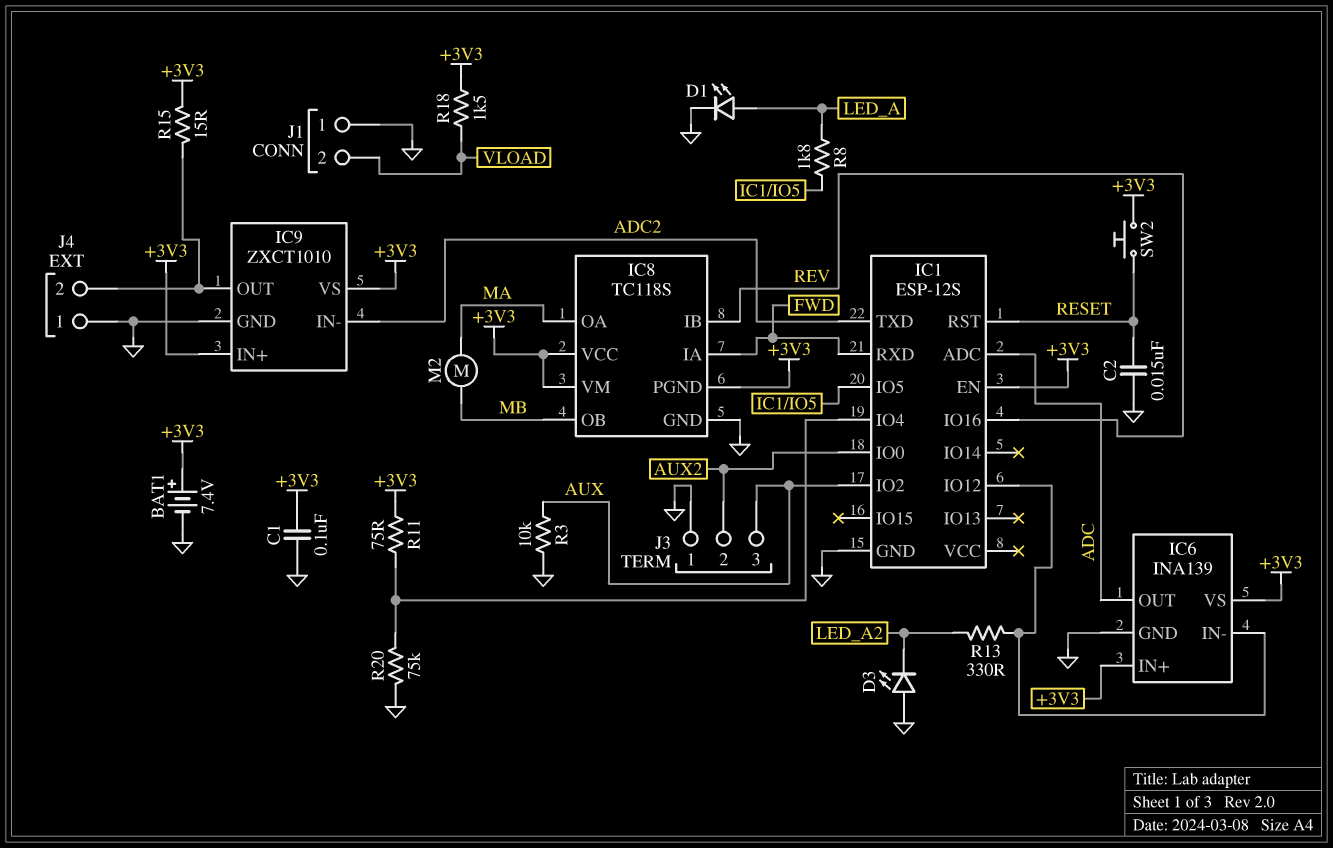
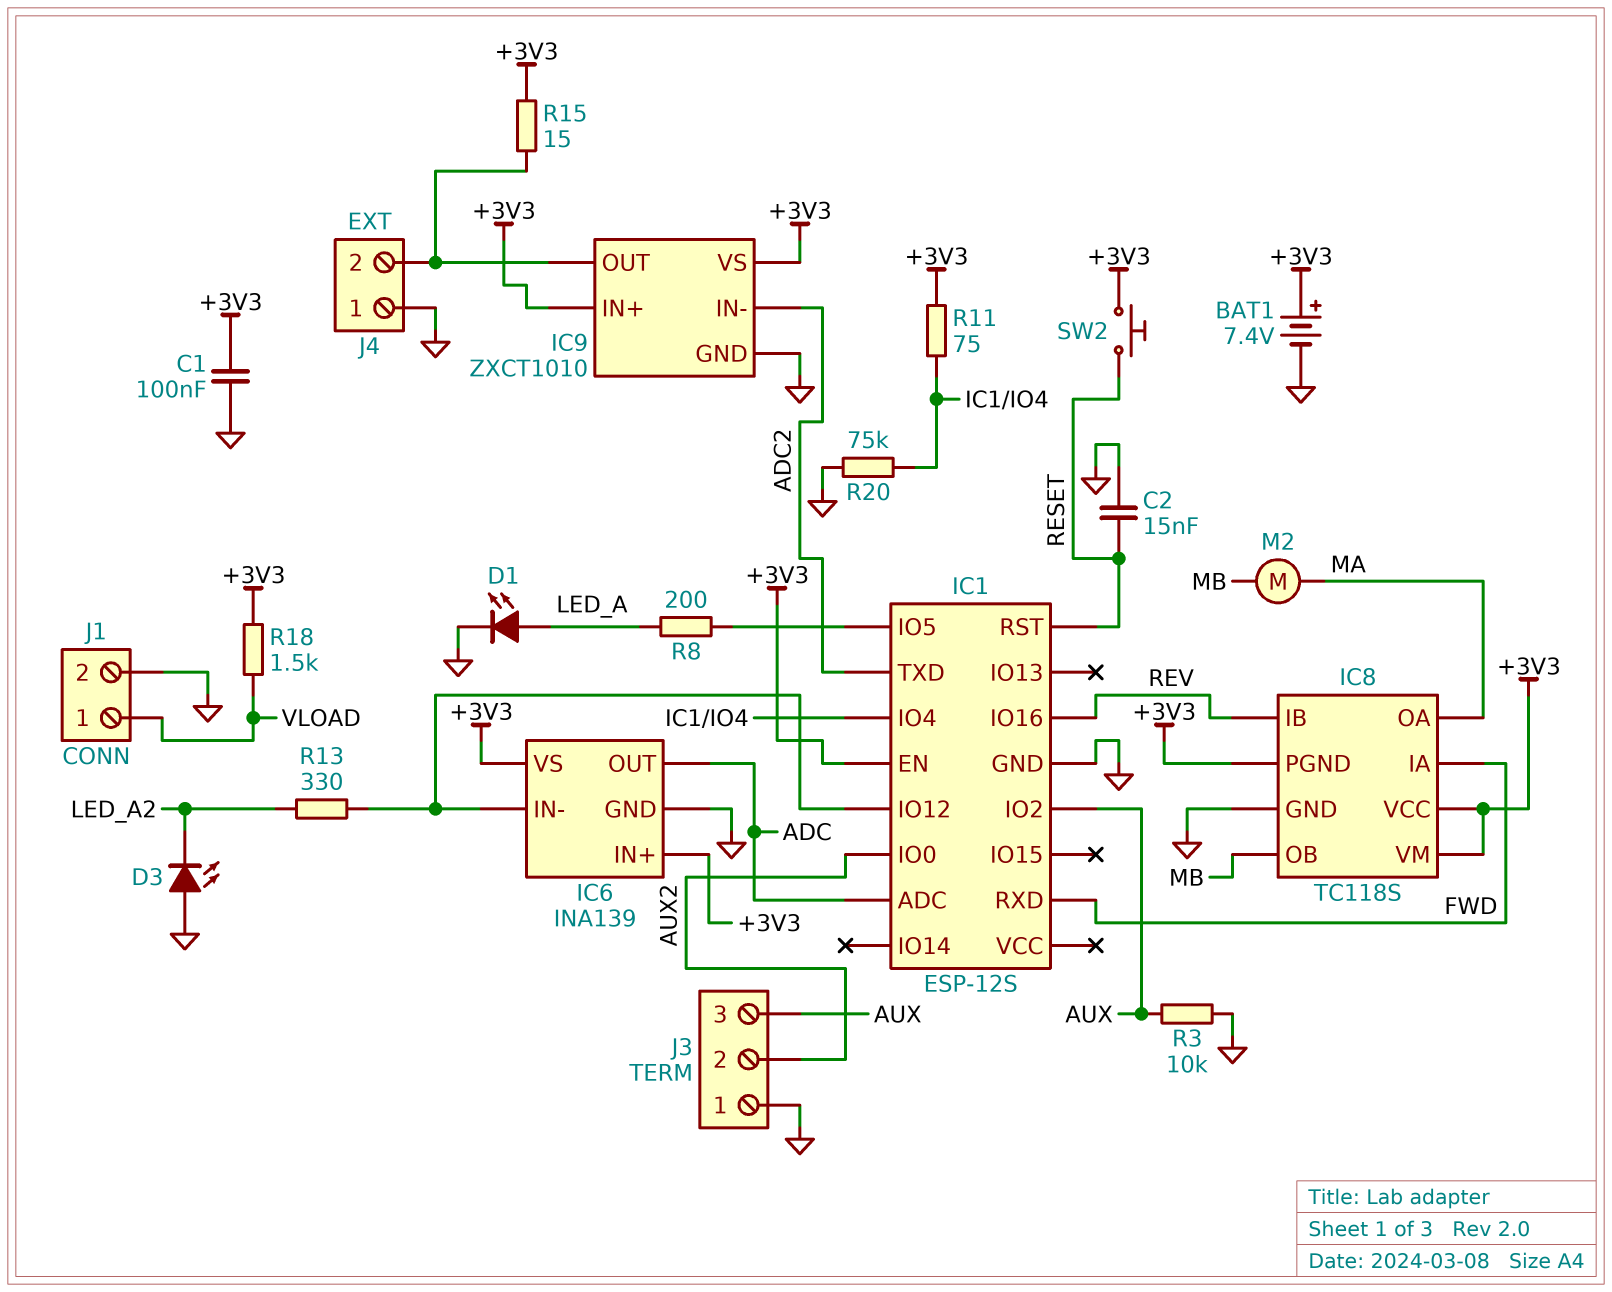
J1 pin 1: GND -> VLOAD
J1 pin 2: VLOAD -> GND
R8: 1.8k (IC1/IO5, LED_A) -> 200 (IC1/IO5, LED_A)

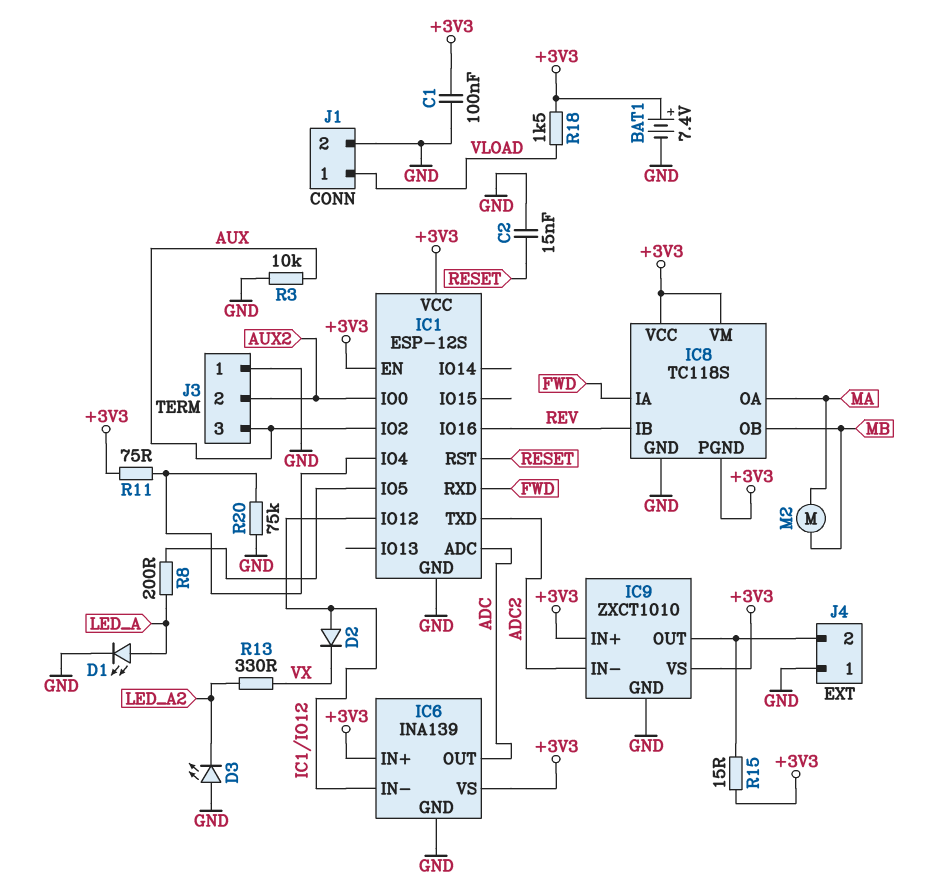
D2: none -> diode (A IC1/IO12, K VX)
IC1 pin VCC: none -> +3V3
R13: 330 (IC1/IO12, LED_A2) -> 330 (LED_A2, VX)
SW2: button (+3V3, RESET) -> none

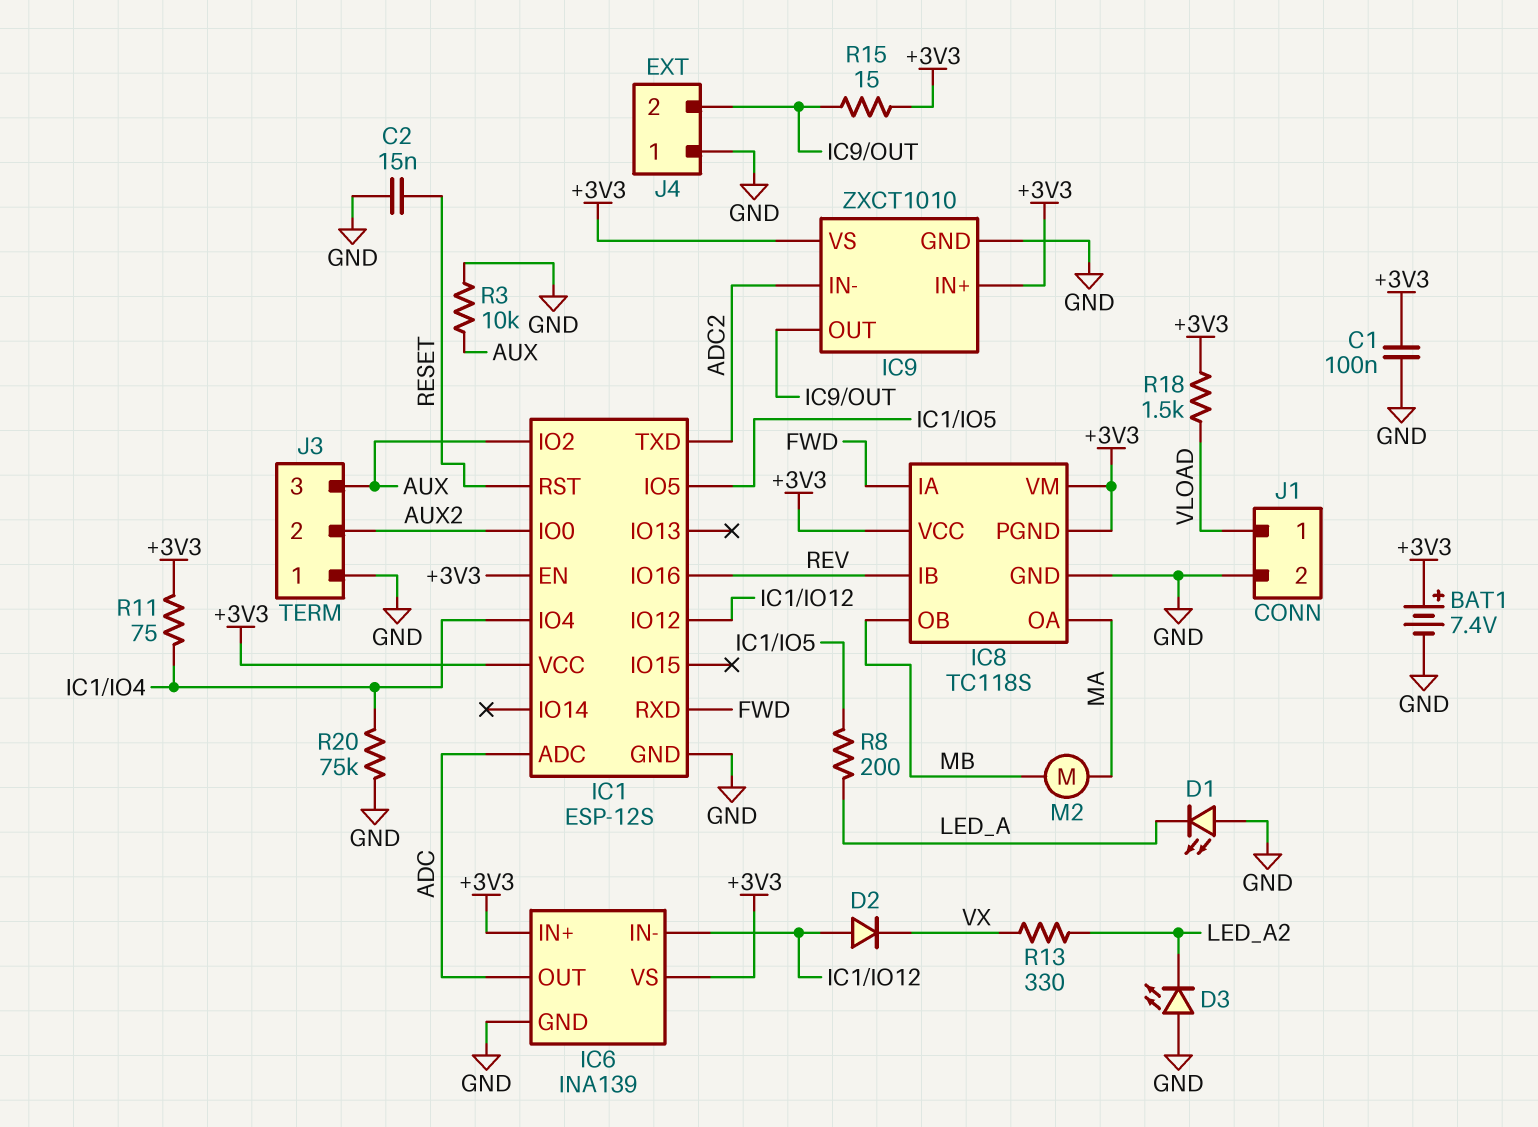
D1: LED (A LED_A, K GND) -> LED (A GND, K LED_A)

